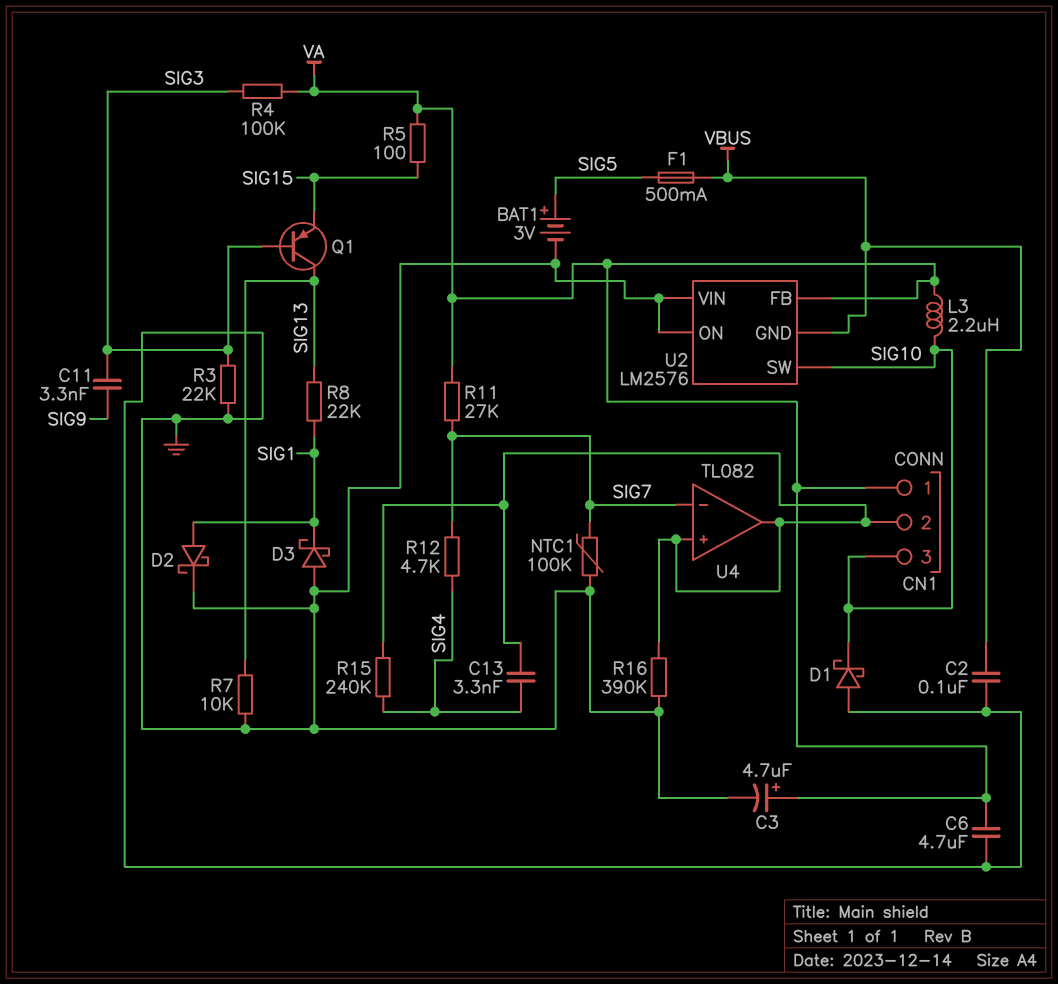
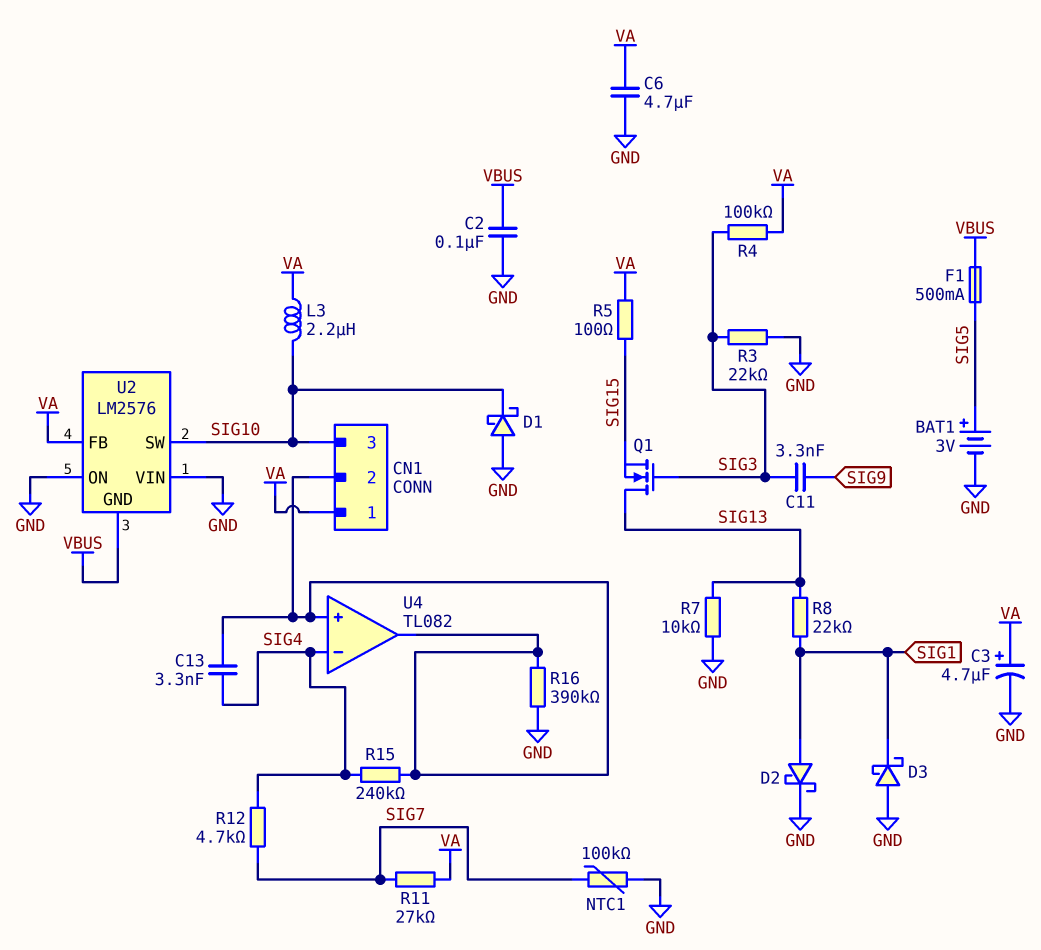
Q1: PNP (B SIG3, C SIG13, E SIG15) -> NMOS (G SIG3, D SIG13, S SIG15)
U4 pin in-: SIG7 -> SIG4

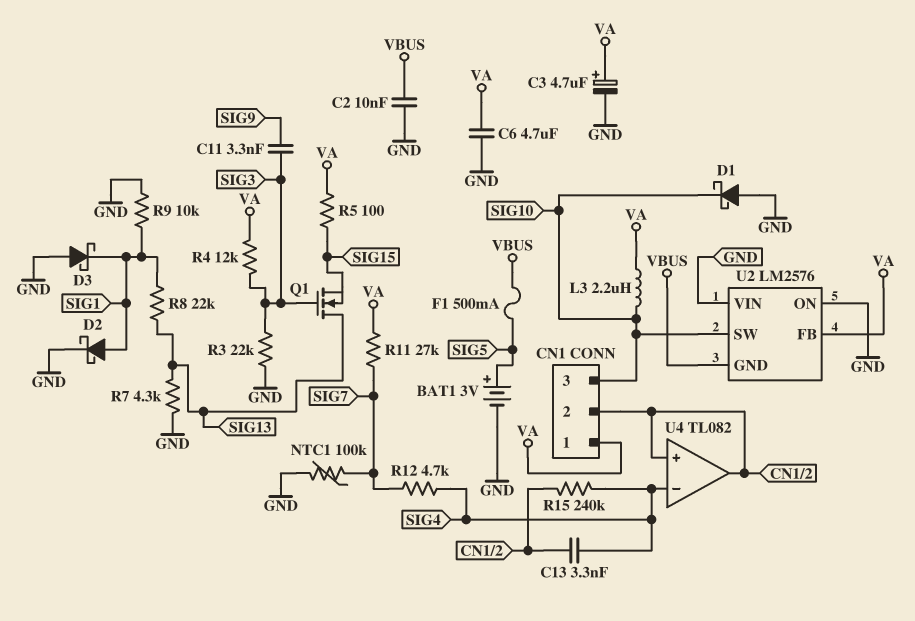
C2: 100nF (GND, VBUS) -> 10nF (GND, VBUS)
R4: 100k (SIG3, VA) -> 12k (SIG3, VA)
R7: 10k (GND, SIG13) -> 4.3k (GND, SIG13)
R9: none -> 10k (GND, SIG1)
R16: 390k (CN1/2, GND) -> none

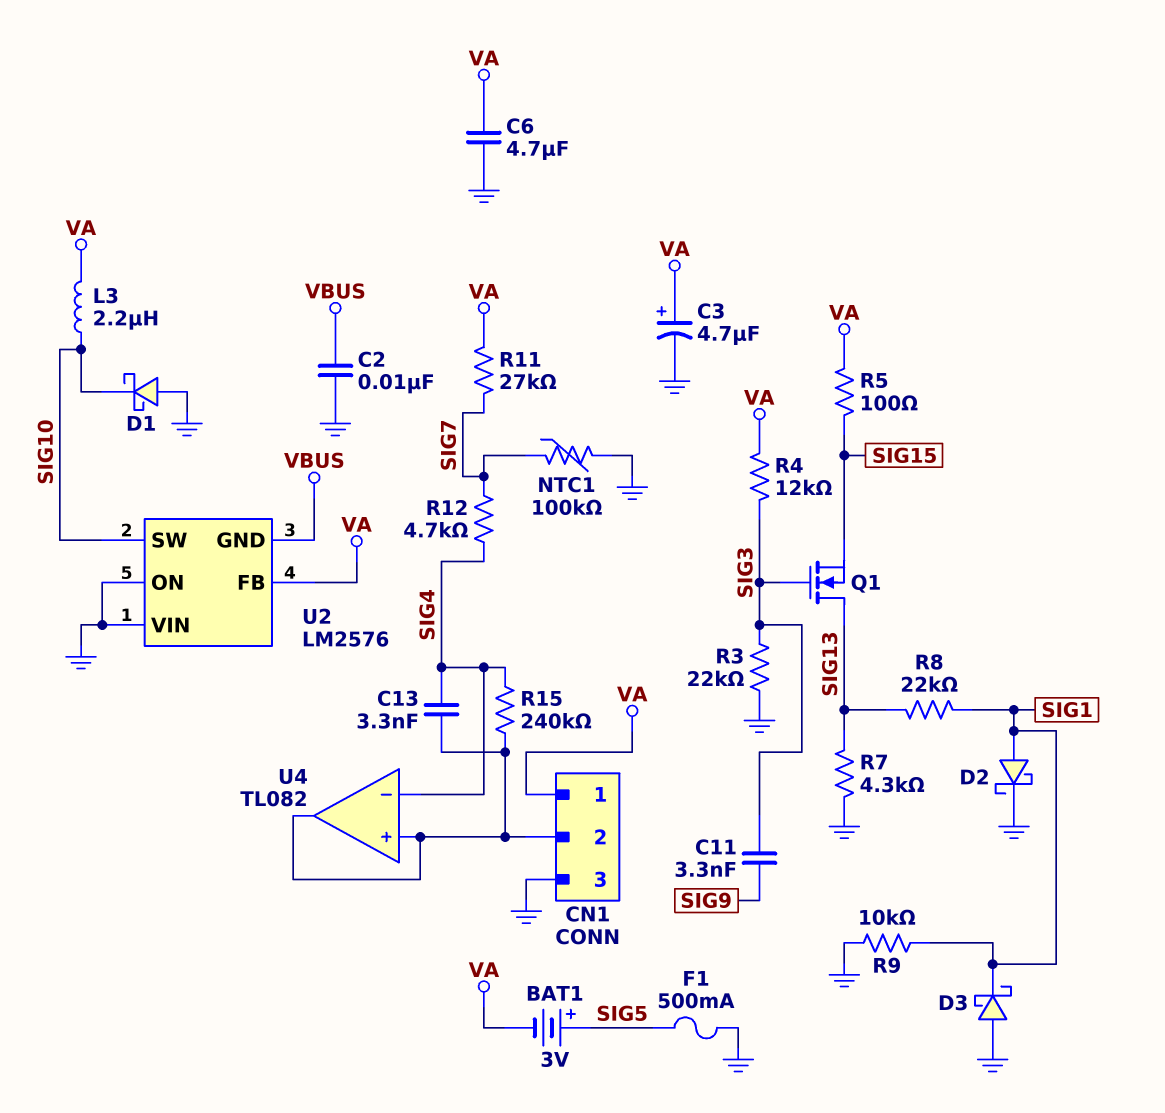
BAT1: 3V (plus SIG5, minus GND) -> 3V (plus SIG5, minus VA)
CN1 pin 3: SIG10 -> GND
F1: 500mA (SIG5, VBUS) -> 500mA (GND, SIG5)

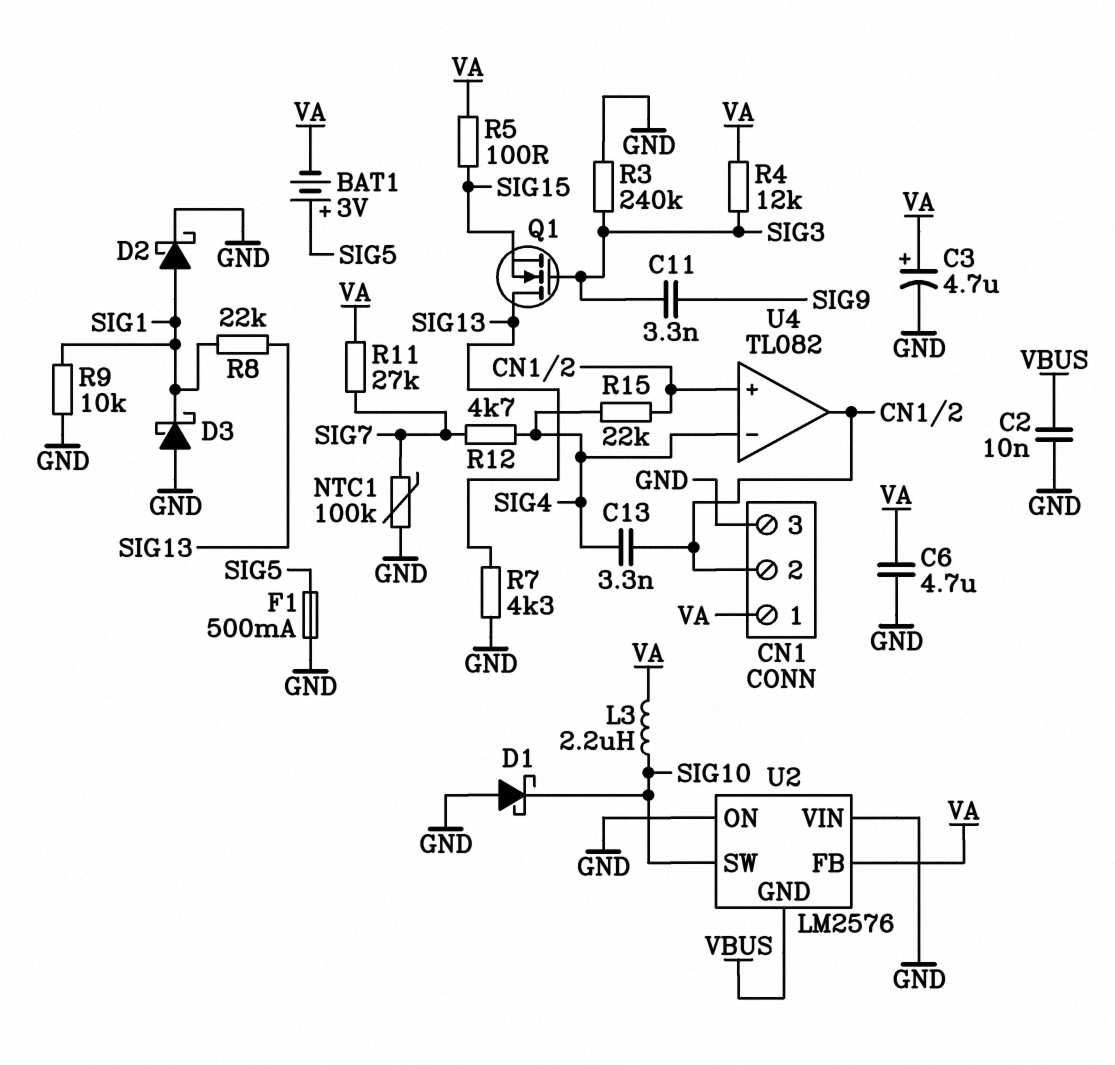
R3: 22k (GND, SIG3) -> 240k (GND, SIG3)
R15: 240k (CN1/2, SIG4) -> 22k (CN1/2, SIG4)

